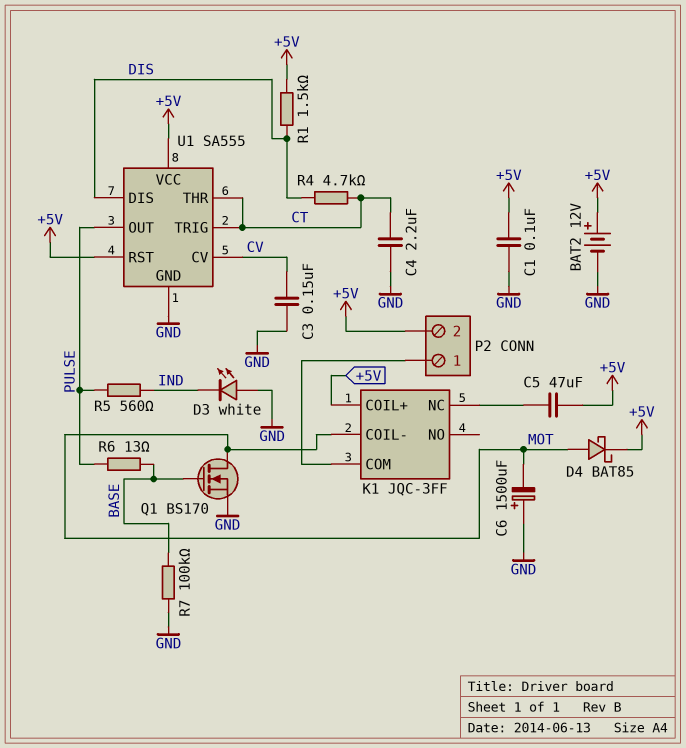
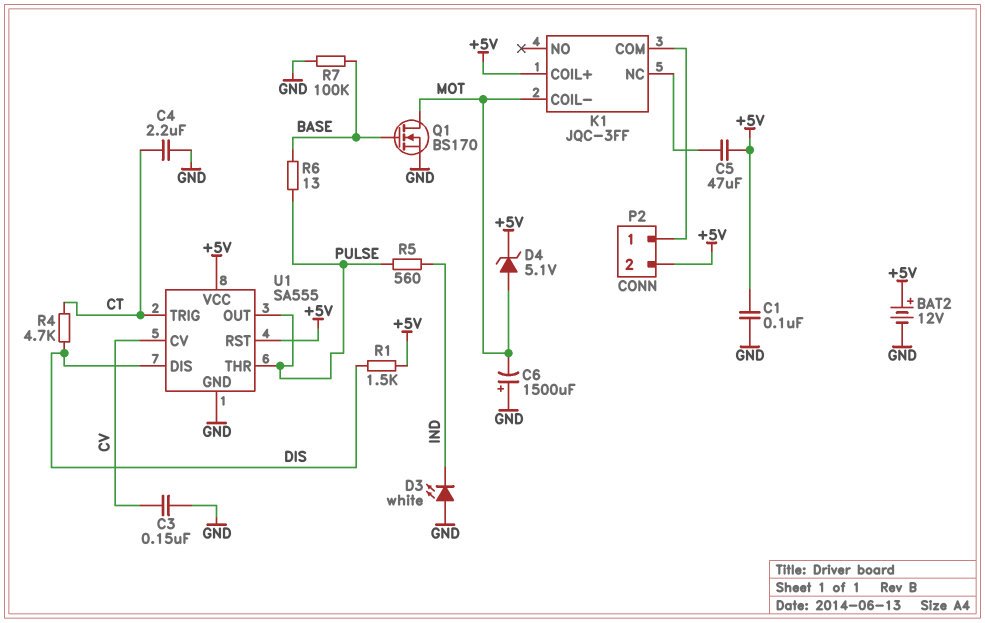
D4: schottky BAT85 (A MOT, K +5V) -> zener 5.1V (A MOT, K +5V)
U1 pin THR: CT -> PULSE

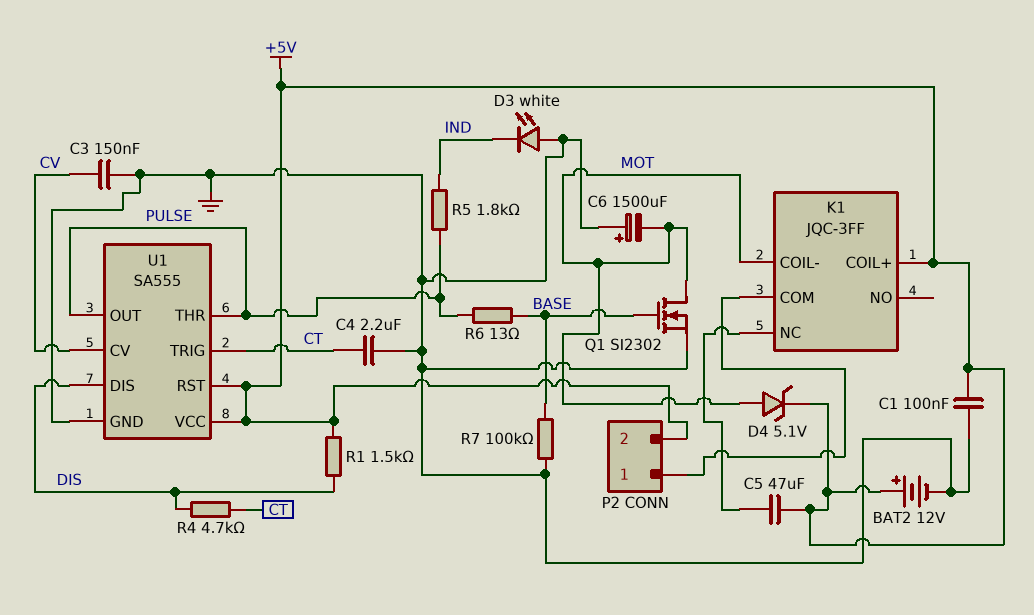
Q1: NMOS BS170 (G BASE, D MOT, S GND) -> NMOS SI2302 (G BASE, D MOT, S GND)
R5: 560 (IND, PULSE) -> 1.8k (IND, PULSE)

